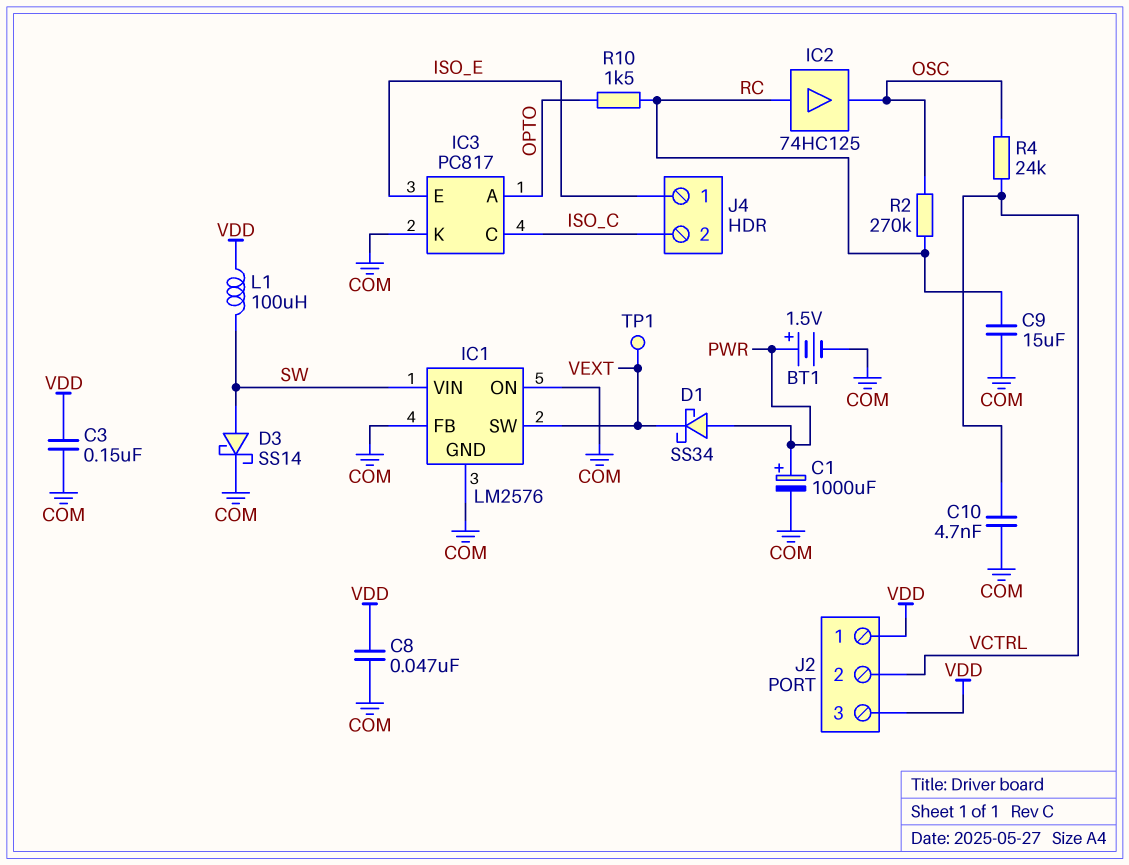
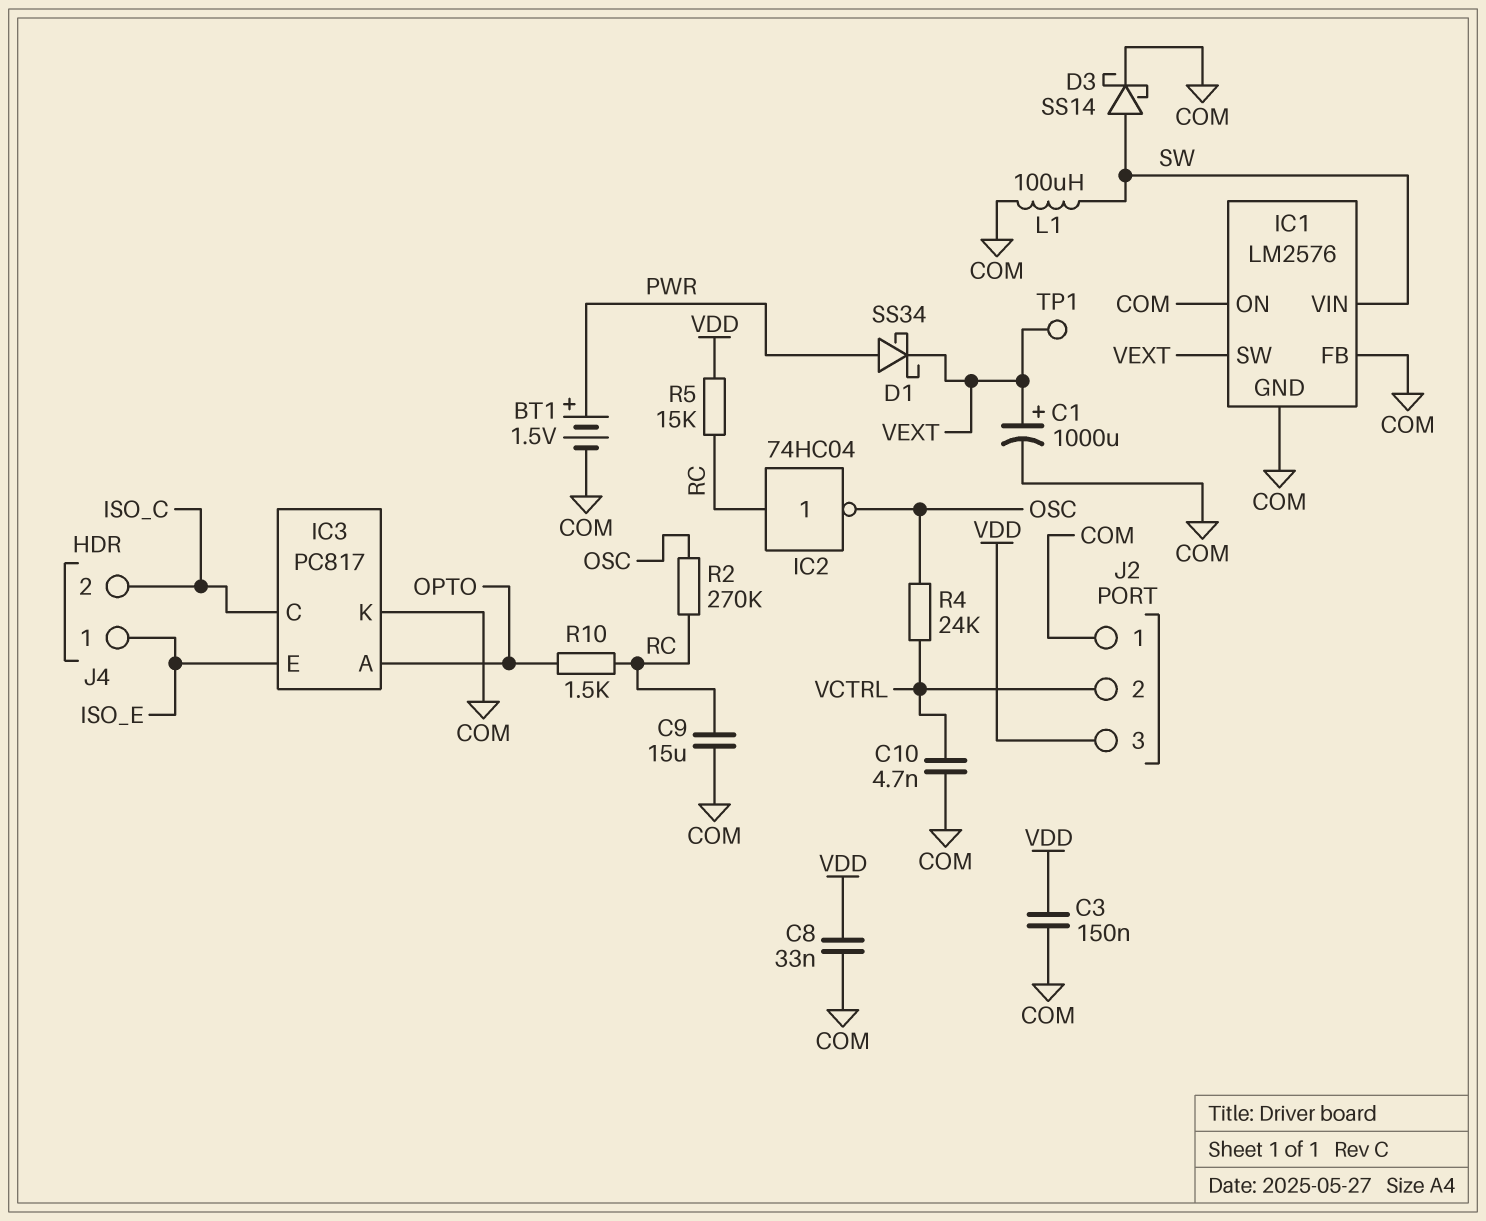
C1: 1000uF (plus PWR, minus COM) -> 1000uF (plus VEXT, minus COM)
C8: 47nF (COM, VDD) -> 33nF (COM, VDD)
IC2: buffer 74HC125 (in RC, out OSC) -> NOT 74HC04 (in RC, out OSC)
J2 pin 1: VDD -> COM
L1: 100uH (SW, VDD) -> 100uH (COM, SW)
R5: none -> 15k (RC, VDD)

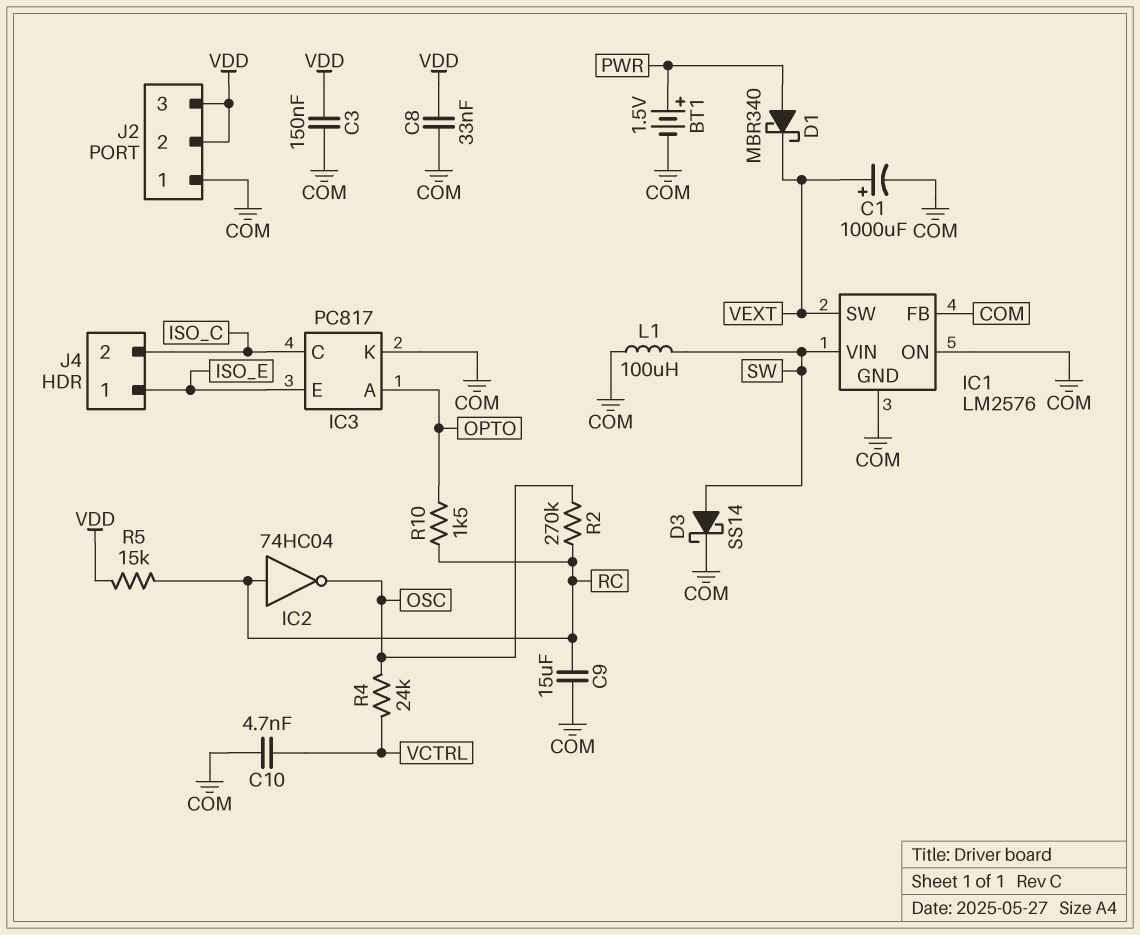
D1: schottky SS34 (A PWR, K VEXT) -> schottky MBR340 (A PWR, K VEXT)
J2 pin 2: VCTRL -> VDD
TP1: test point (VEXT) -> none

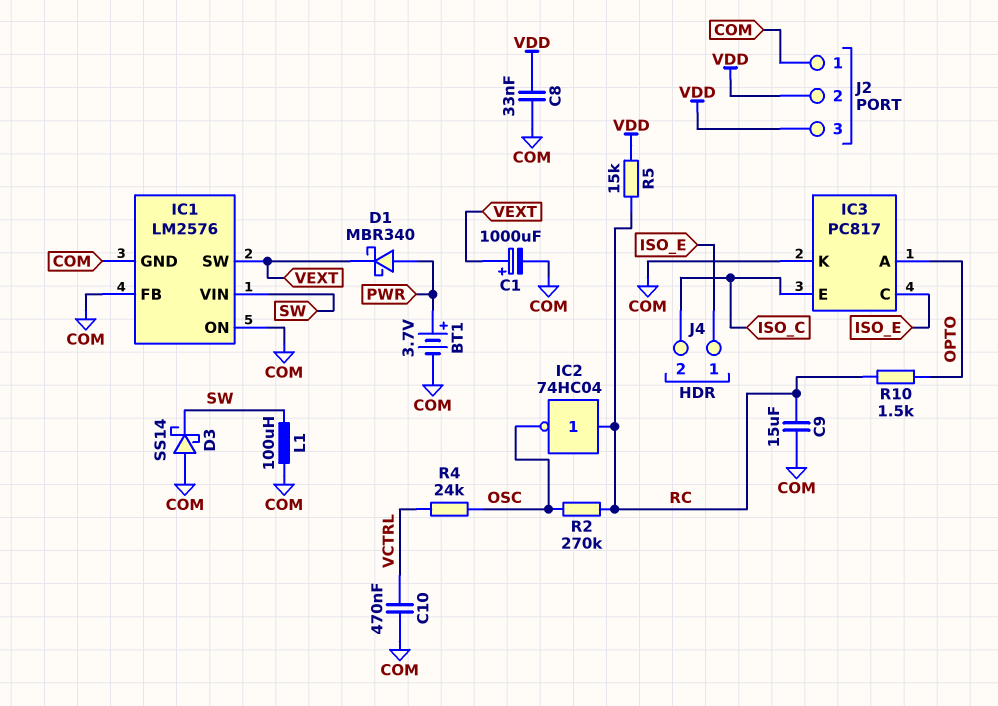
BT1: 1.5V (plus PWR, minus COM) -> 3.7V (plus PWR, minus COM)
C3: 150nF (COM, VDD) -> none
C10: 4.7nF (COM, VCTRL) -> 470nF (COM, VCTRL)
D3: schottky SS14 (A SW, K COM) -> schottky SS14 (A COM, K SW)
IC3 pin C: ISO_C -> ISO_E
IC3 pin E: ISO_E -> ISO_C

